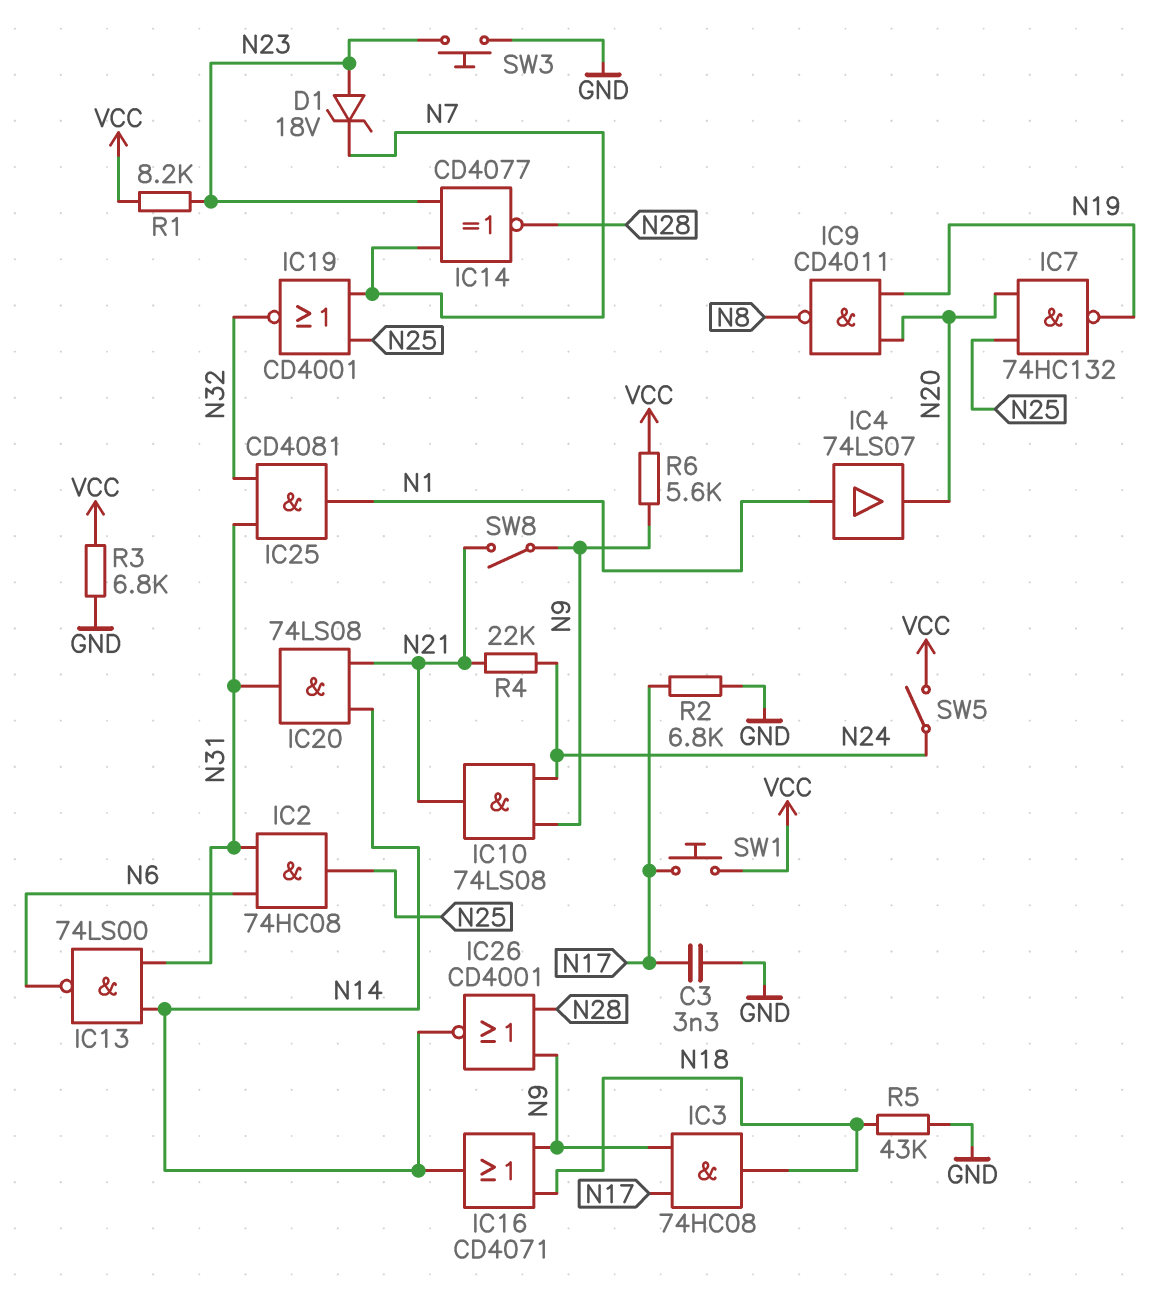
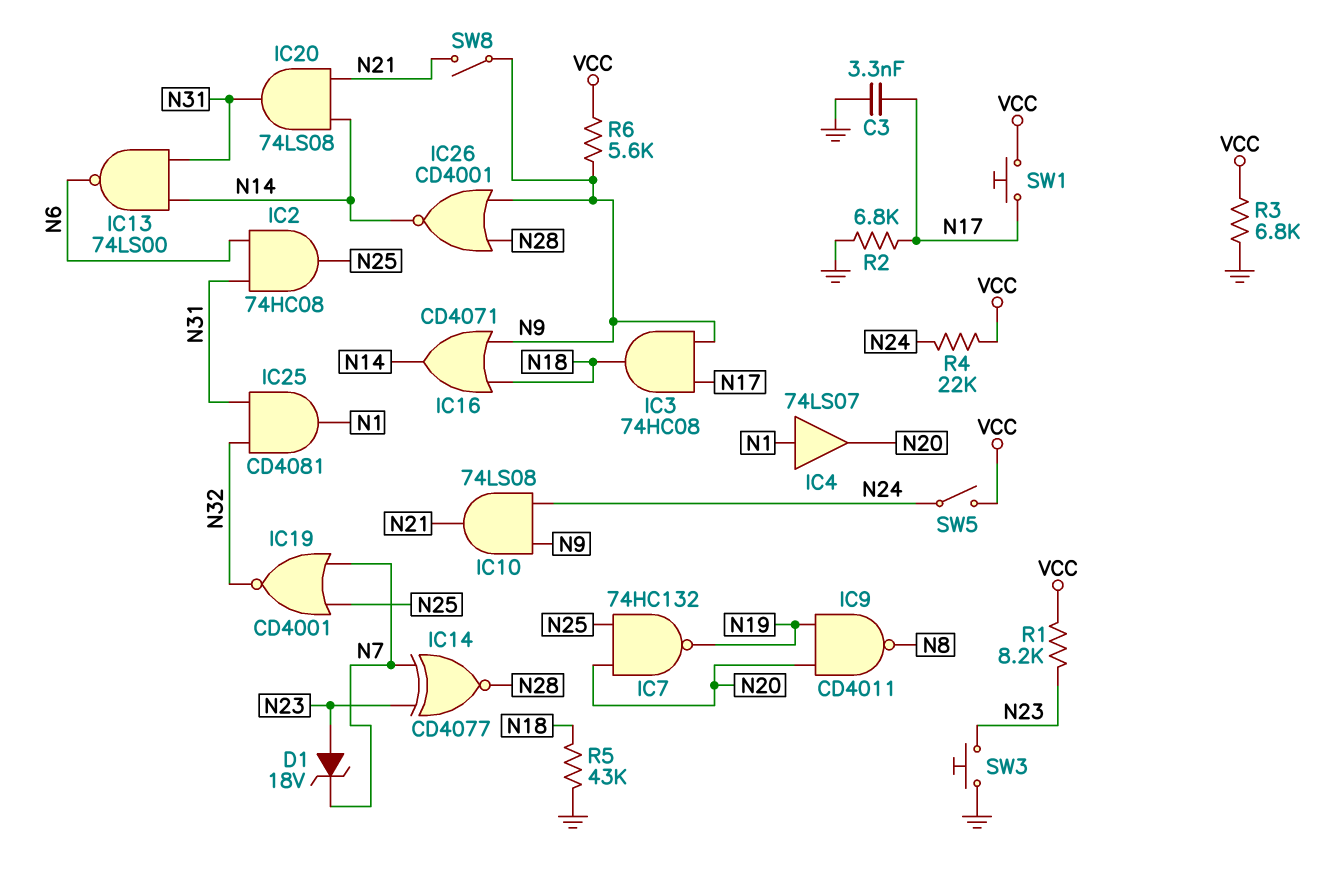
R4: 22k (N21, N24) -> 22k (N24, VCC)

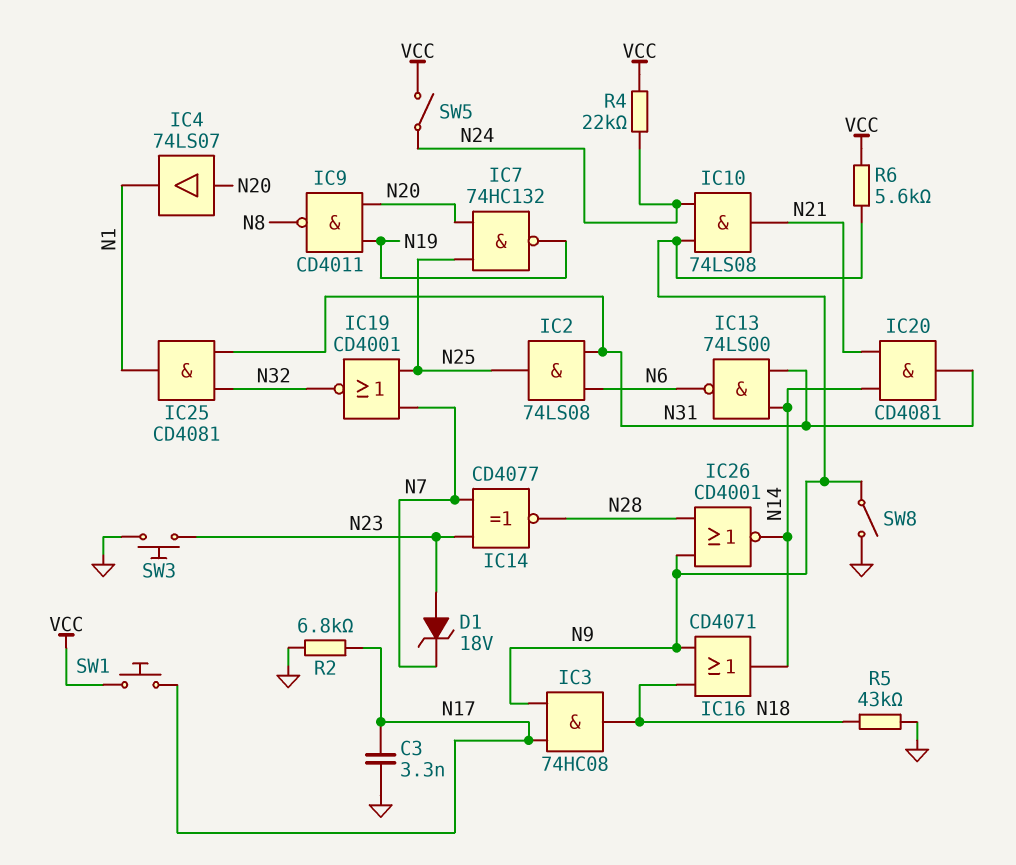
IC2: AND 74HC08 (in N6, in N31, out N25) -> AND 74LS08 (in N6, in N31, out N25)
IC4: buffer 74LS07 (in N1, out N20) -> buffer 74LS07 (in N20, out N1)
IC20: AND 74LS08 (in N14, in N21, out N31) -> AND CD4081 (in N14, in N21, out N31)
R1: 8.2k (N23, VCC) -> none
R3: 6.8k (GND, VCC) -> none
SW8: switch (N9, N21) -> switch (GND, N9)

